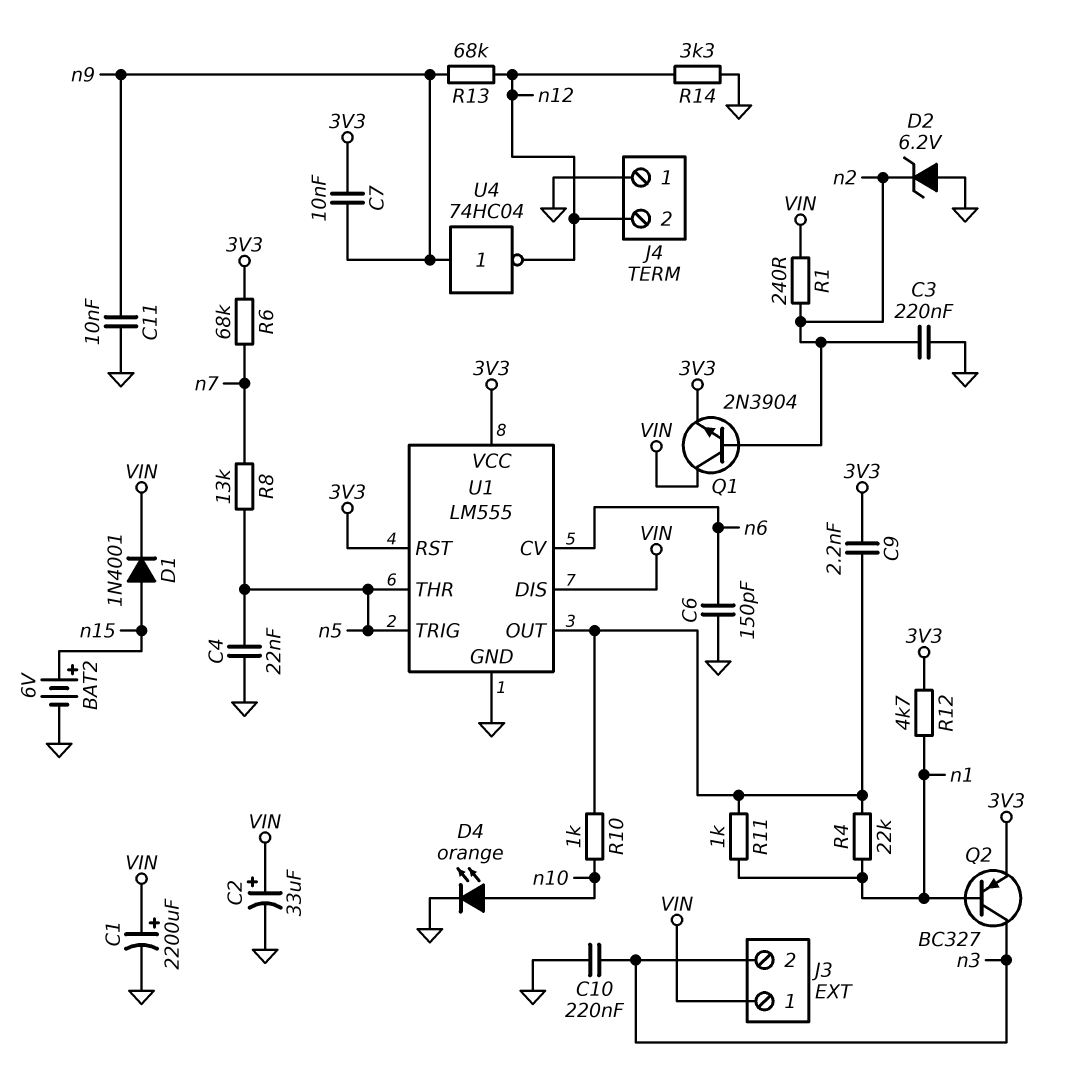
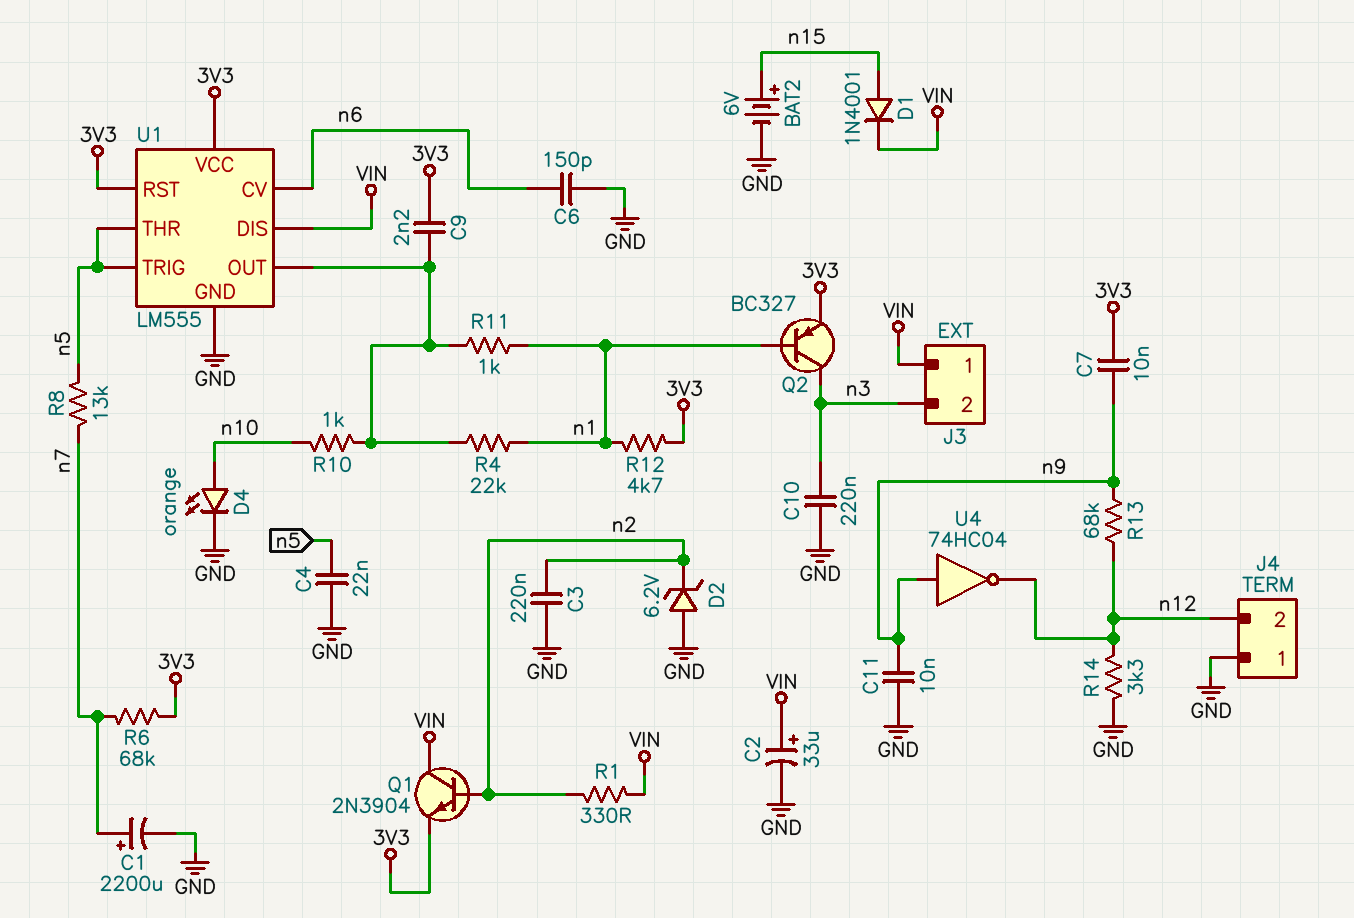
C1: 2200uF (plus VIN, minus GND) -> 2200uF (plus n7, minus GND)
R1: 240 (VIN, n2) -> 330 (VIN, n2)

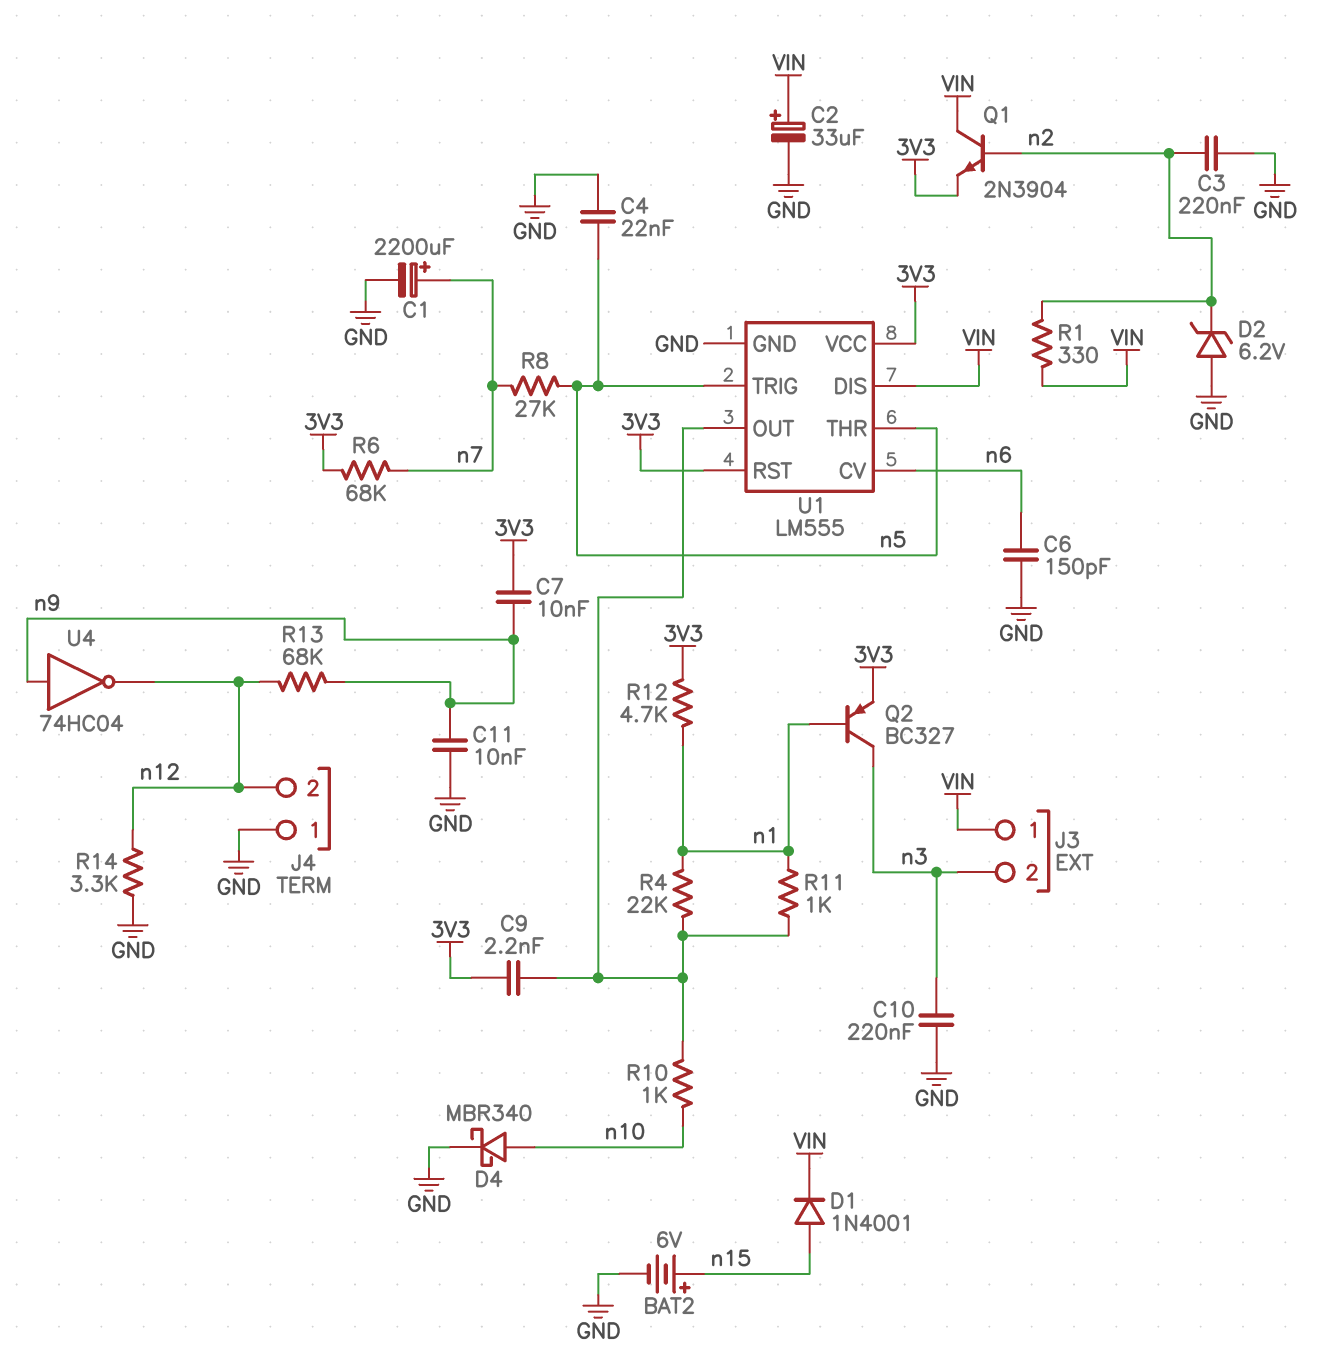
D4: LED orange (A n10, K GND) -> schottky MBR340 (A n10, K GND)
R8: 13k (n5, n7) -> 27k (n5, n7)

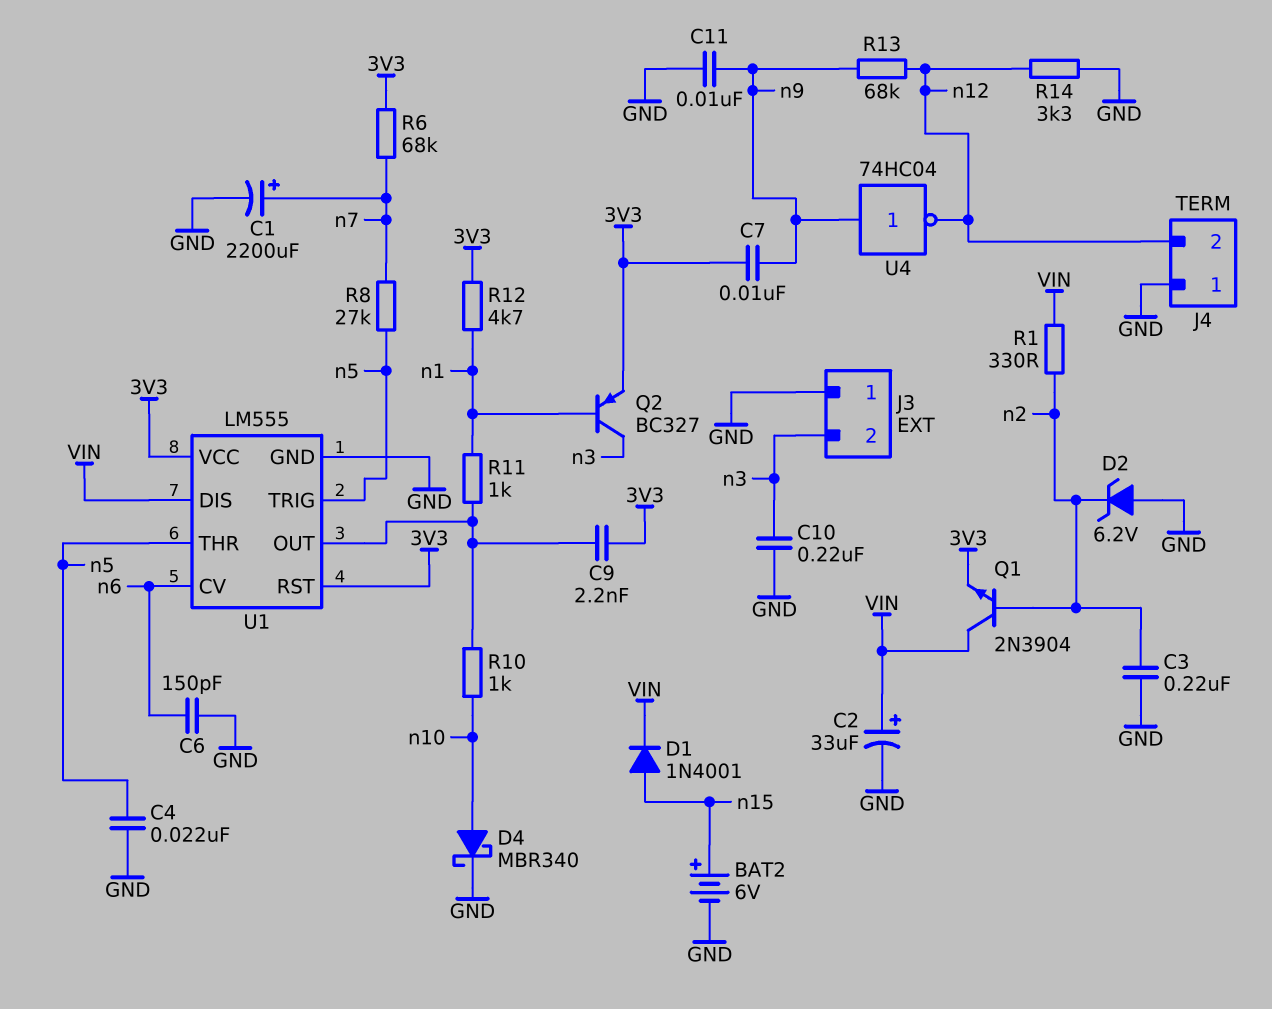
J3 pin 1: VIN -> GND
R4: 22k (U1/OUT, n1) -> none

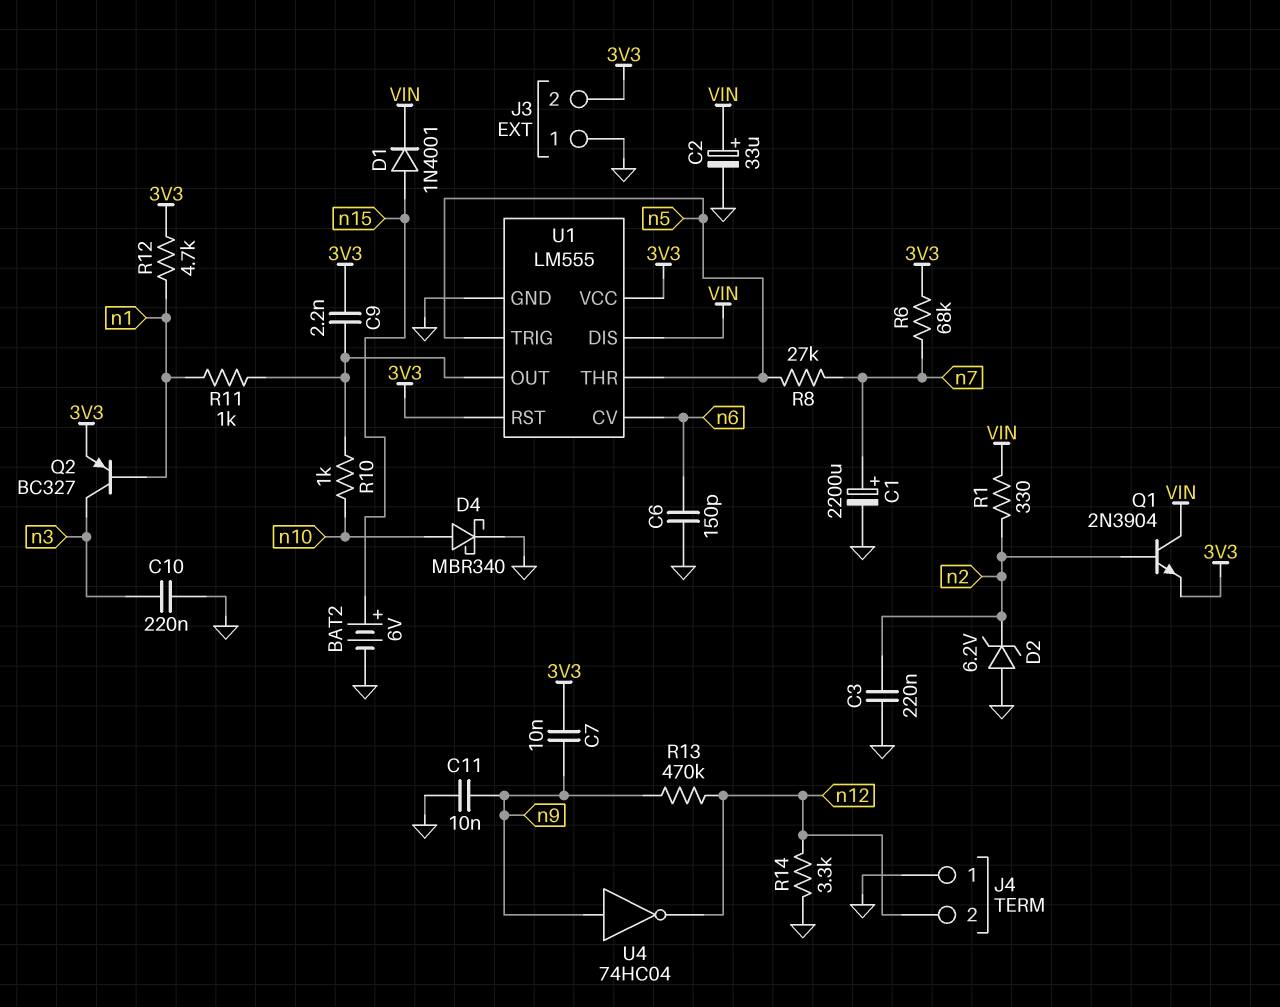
C4: 22nF (GND, n5) -> none
J3 pin 2: n3 -> 3V3
R13: 68k (n9, n12) -> 470k (n9, n12)

